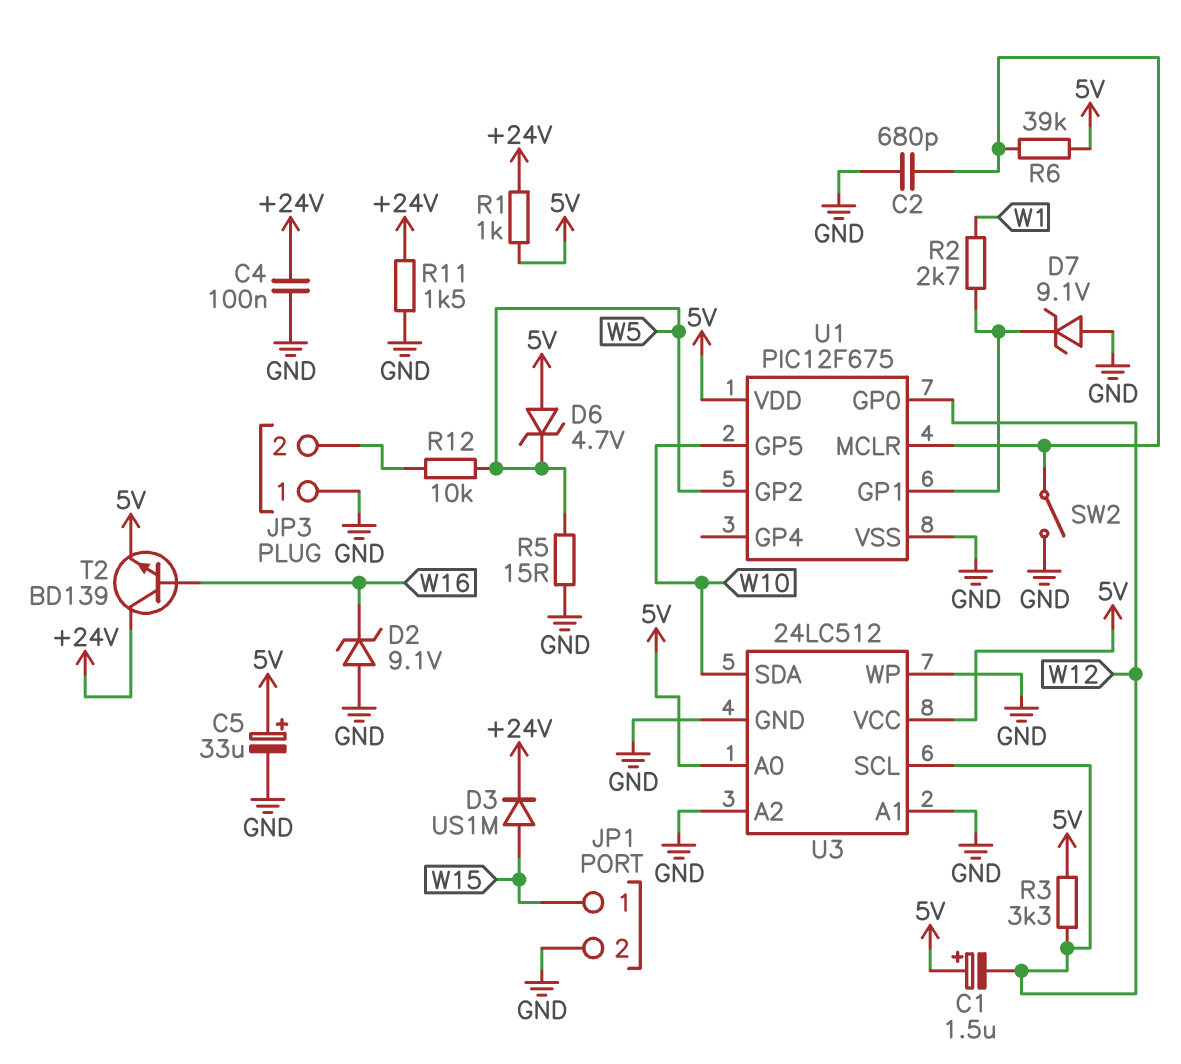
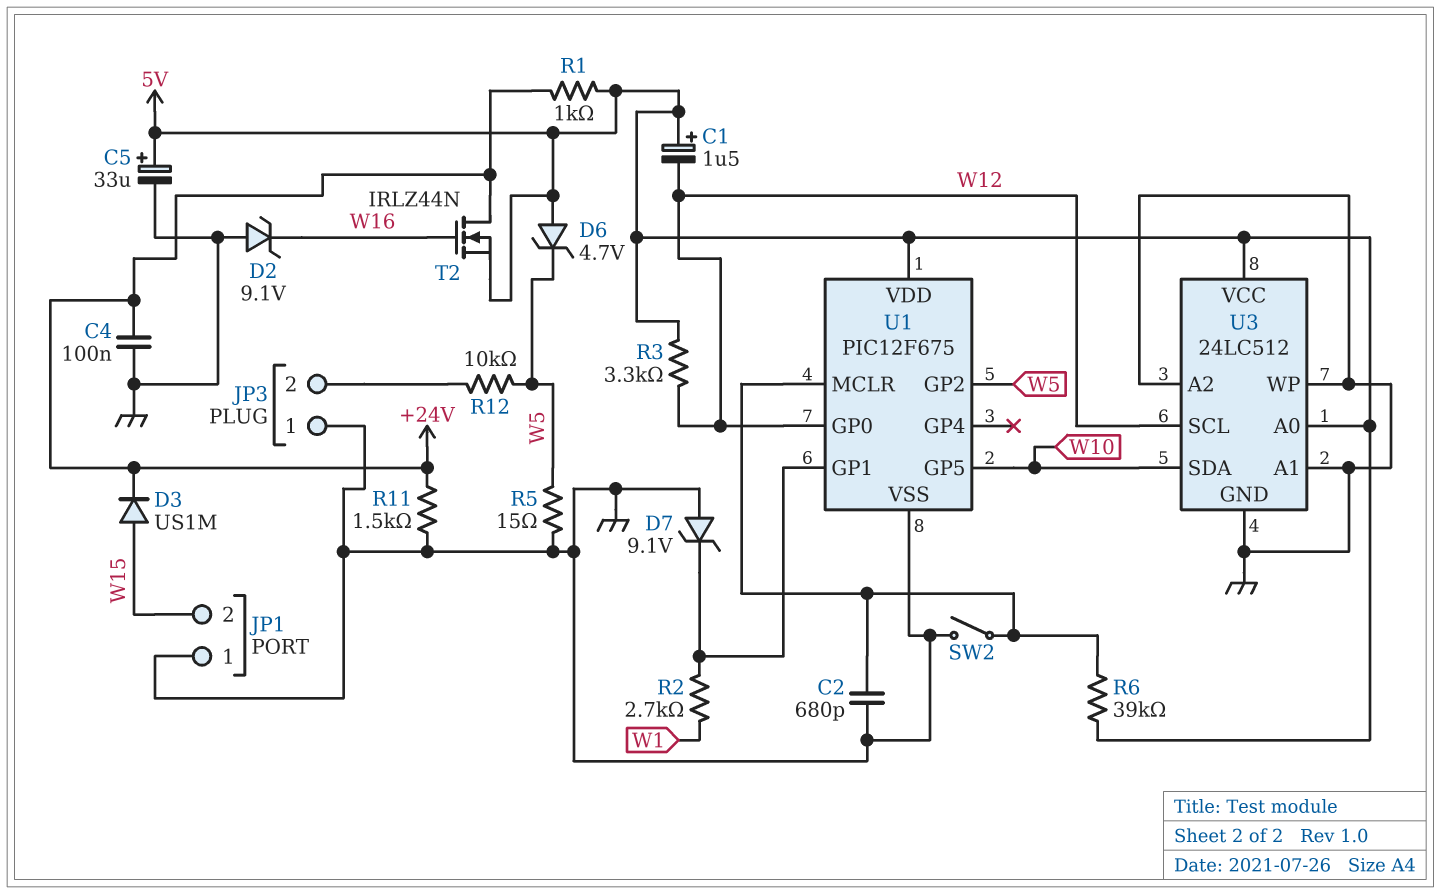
JP1 pin 1: W15 -> GND
JP1 pin 2: GND -> W15
T2: NPN BD139 (B W16, C +24V, E 5V) -> NMOS IRLZ44N (G W16, D +24V, S 5V)

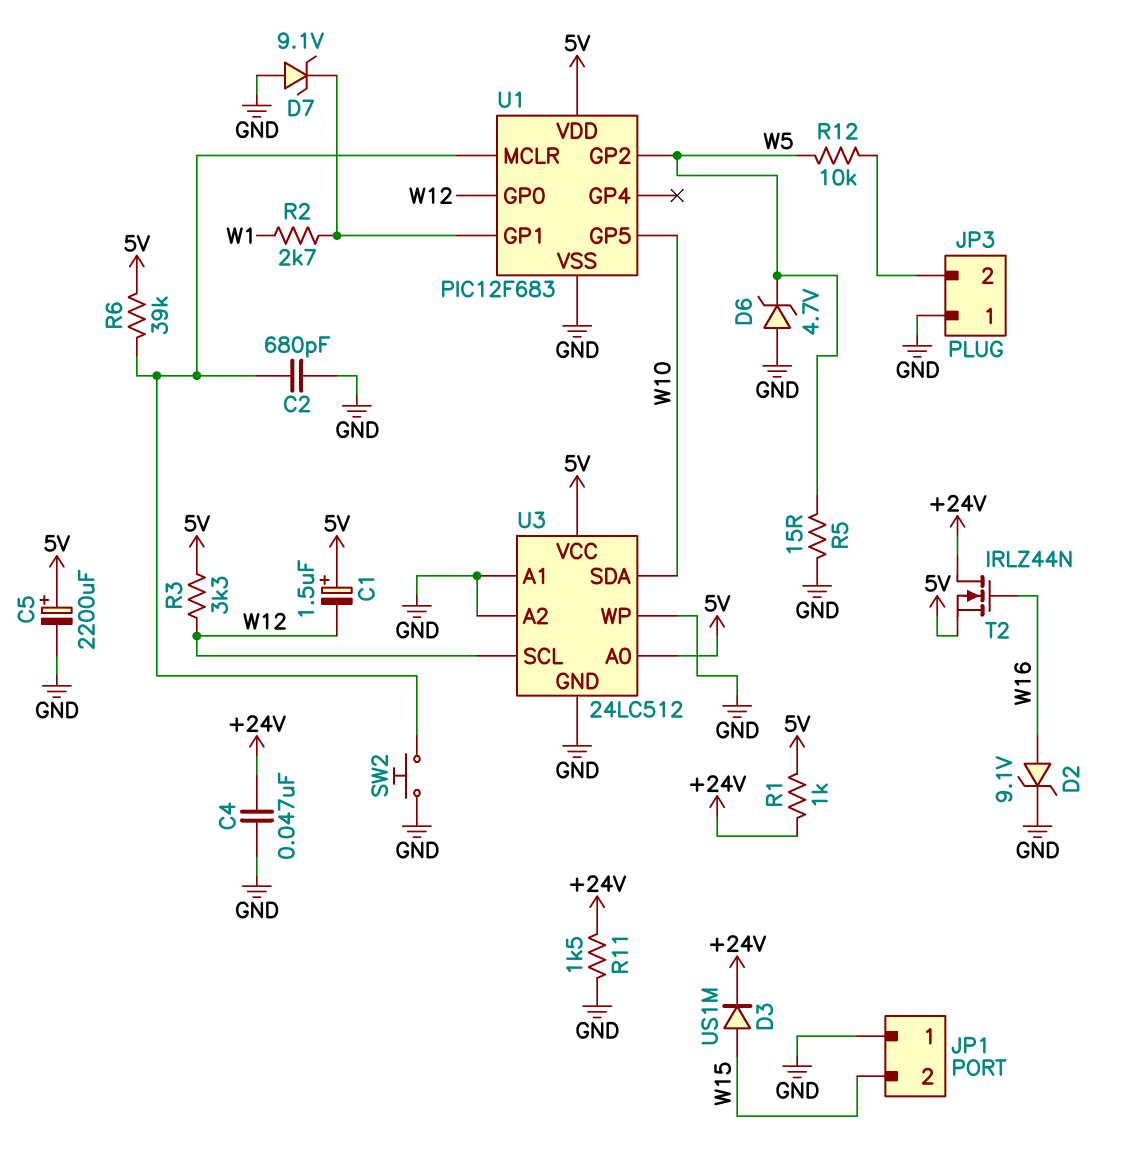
C4: 100nF (+24V, GND) -> 47nF (+24V, GND)
C5: 33uF (plus 5V, minus GND) -> 2200uF (plus 5V, minus GND)
D2: zener 9.1V (A GND, K W16) -> zener 9.1V (A W16, K GND)
D6: zener 4.7V (A 5V, K W5) -> zener 4.7V (A GND, K W5)
SW2: switch (GND, U1/MCLR) -> button (GND, U1/MCLR)
U1: PIC12F675 -> PIC12F683

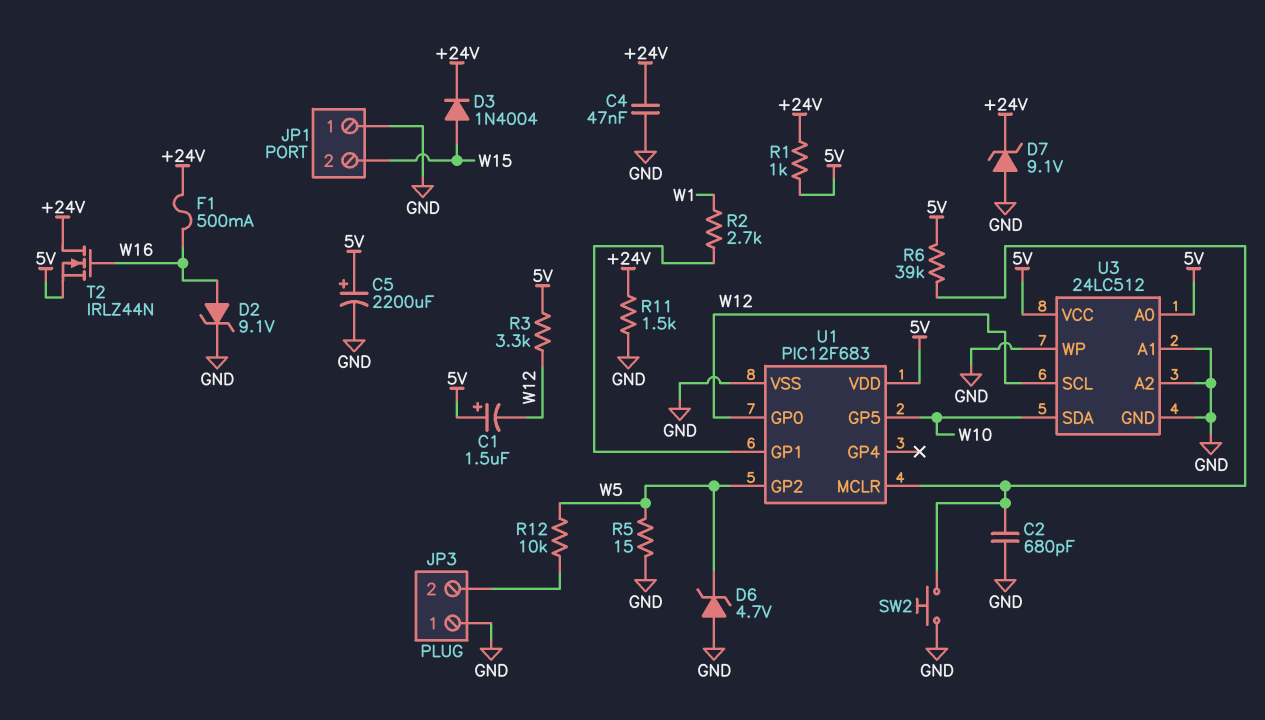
D3: diode US1M (A W15, K +24V) -> diode 1N4004 (A W15, K +24V)
D7: zener 9.1V (A GND, K U1/GP1) -> zener 9.1V (A GND, K +24V)
F1: none -> 500mA (+24V, W16)

